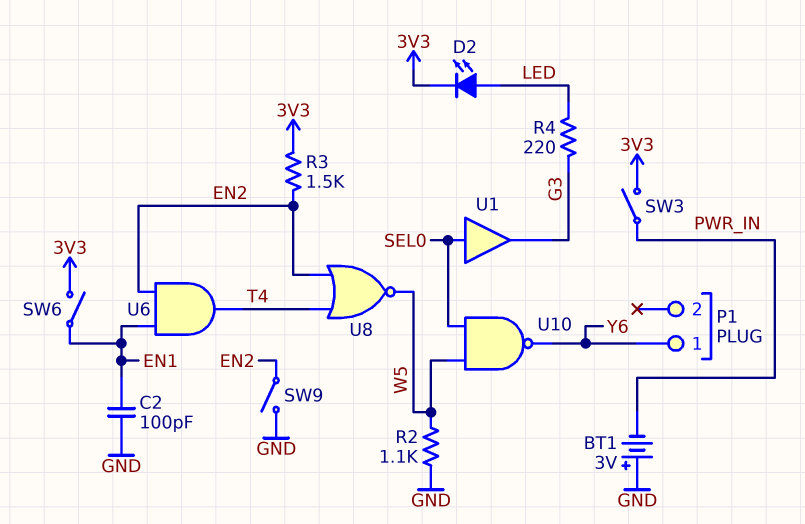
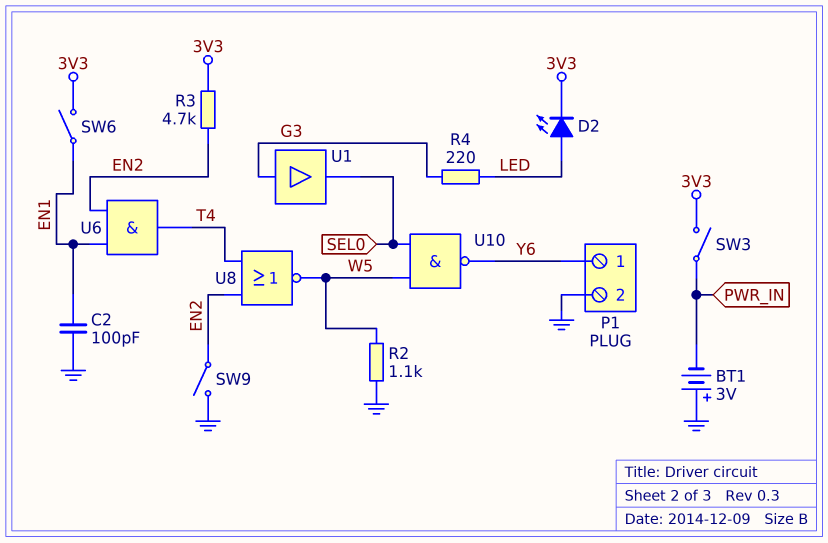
P1 pin 2: none -> GND
R3: 1.5k (3V3, EN2) -> 4.7k (3V3, EN2)
U1: buffer (in SEL0, out G3) -> buffer (in G3, out SEL0)

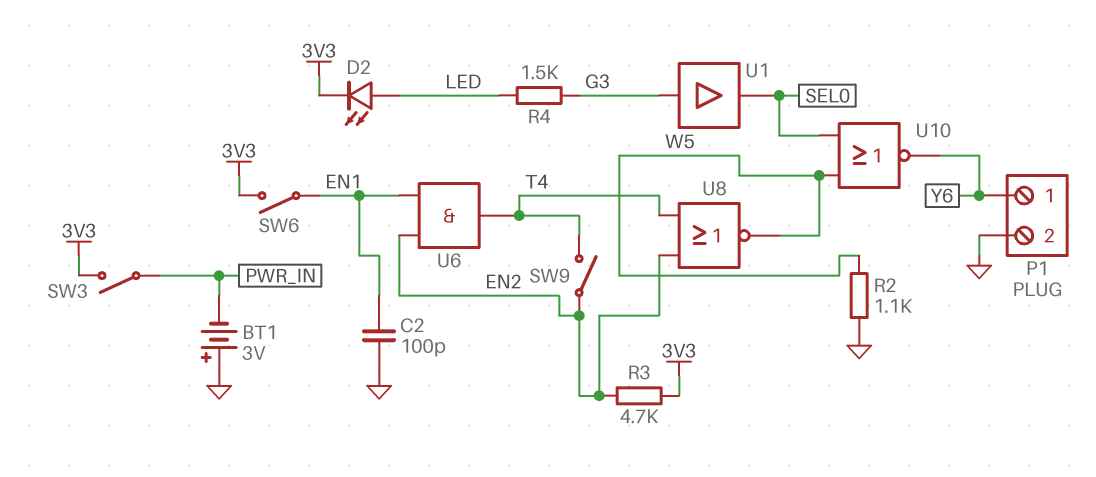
R4: 220 (G3, LED) -> 1.5k (G3, LED)
SW9: switch (EN2, GND) -> switch (EN2, T4)
U10: NAND (in SEL0, in W5, out Y6) -> NOR (in SEL0, in W5, out Y6)

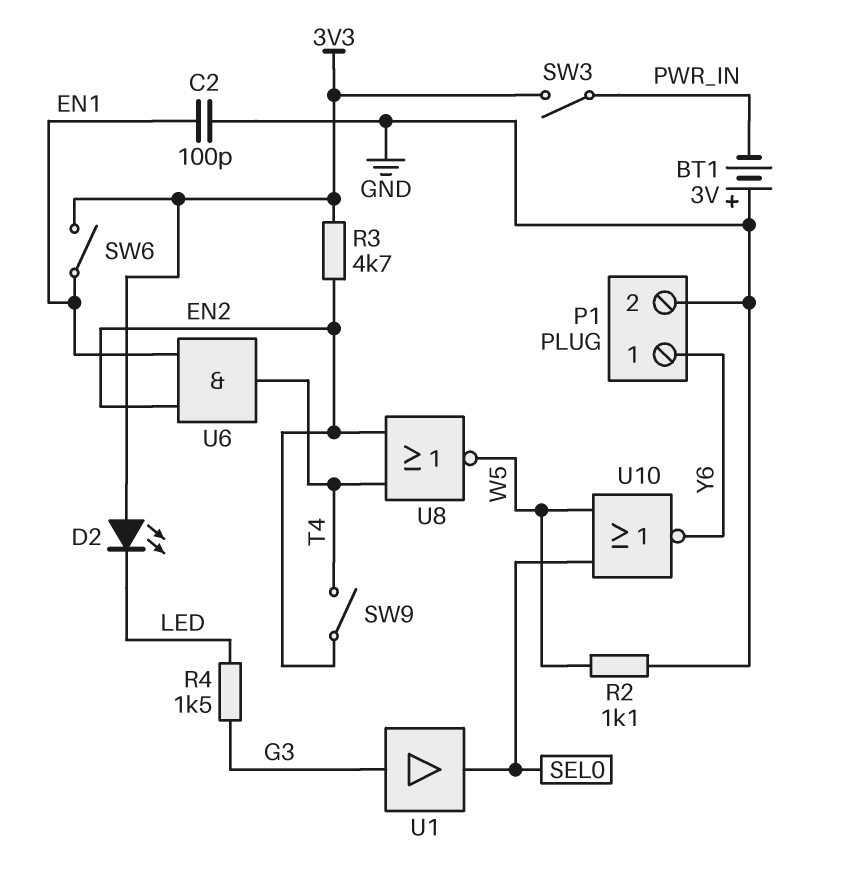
D2: LED (A LED, K 3V3) -> LED (A 3V3, K LED)

